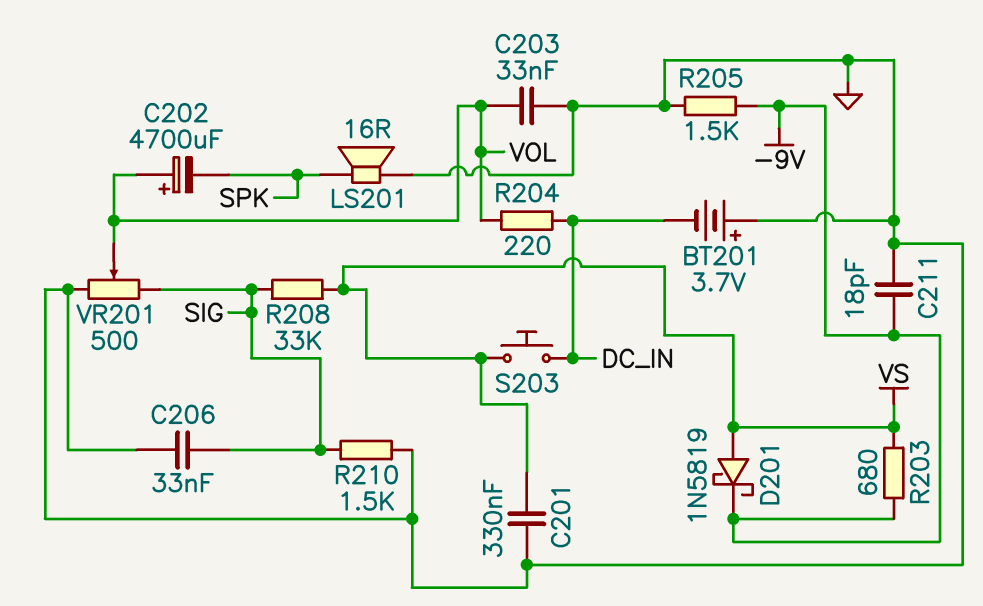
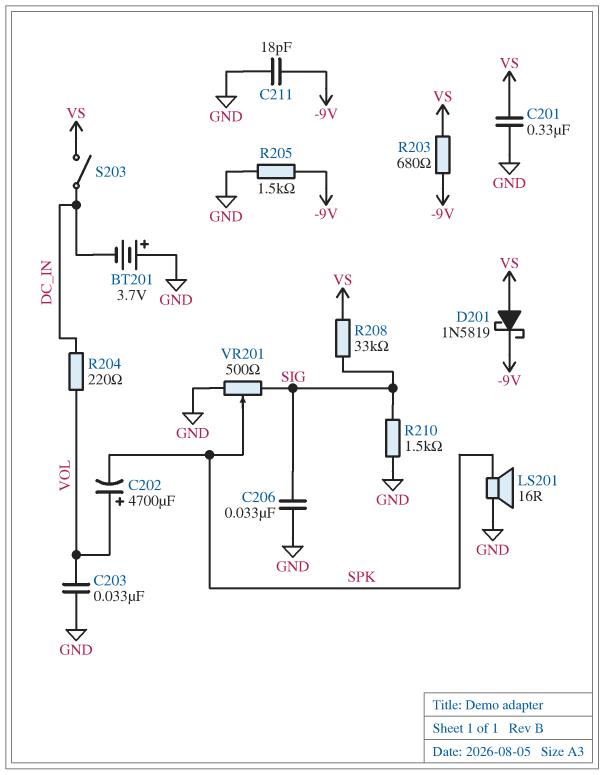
S203: button (DC_IN, VS) -> switch (DC_IN, VS)
VR201: 500 (GND, SIG, wiper VOL) -> 500 (GND, SIG, wiper SPK)

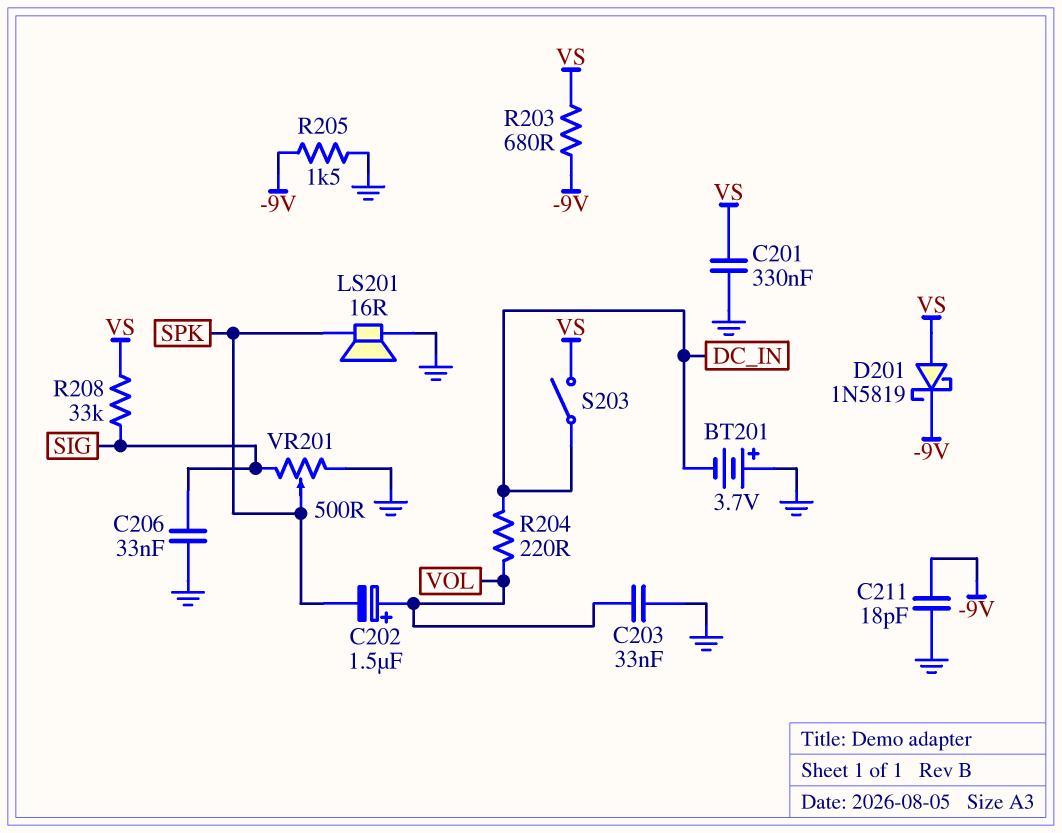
C202: 4700uF (plus VOL, minus SPK) -> 1.5uF (plus VOL, minus SPK)
R210: 1.5k (GND, SIG) -> none

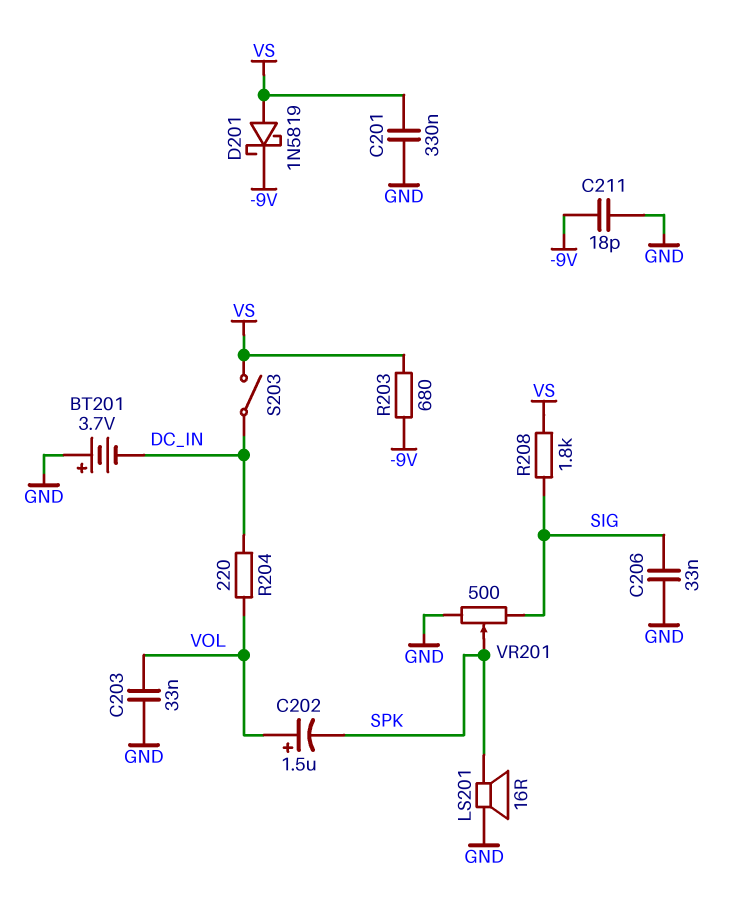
R205: 1.5k (-9V, GND) -> none
R208: 33k (SIG, VS) -> 1.8k (SIG, VS)

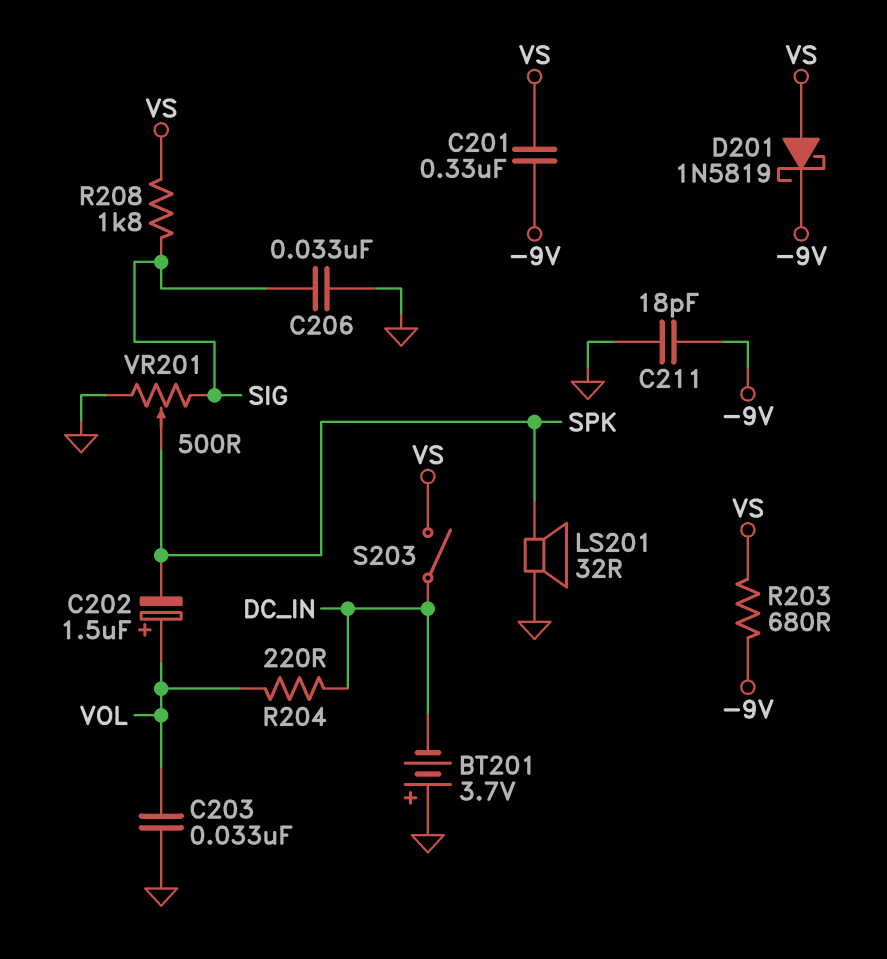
C201: 330nF (GND, VS) -> 330nF (-9V, VS)
LS201: speaker 16R (GND, SPK) -> speaker 32R (GND, SPK)

